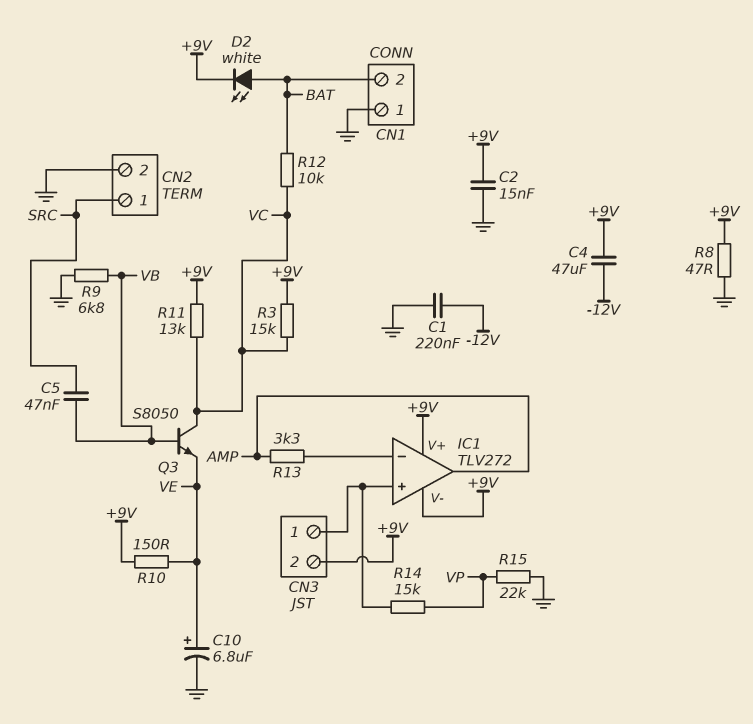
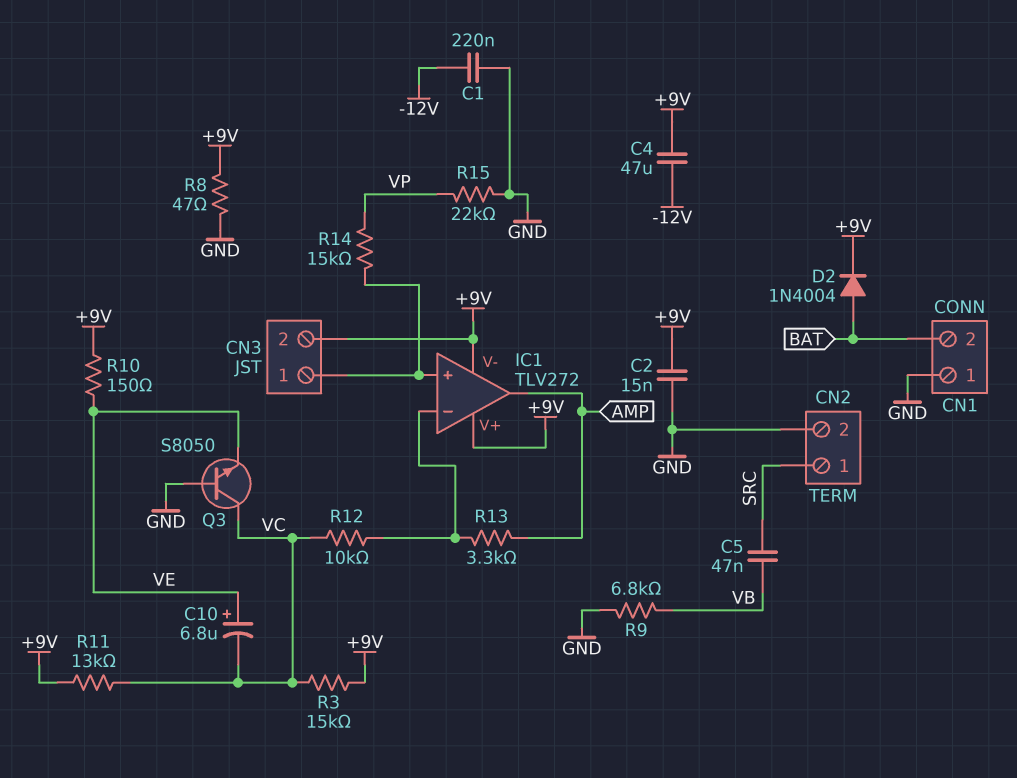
C10: 6.8uF (plus VE, minus GND) -> 6.8uF (plus VE, minus VC)
D2: LED white (A BAT, K +9V) -> diode 1N4004 (A BAT, K +9V)
Q3: NPN S8050 (B VB, C VC, E VE) -> NPN S8050 (B GND, C VC, E VE)
R12: 10k (BAT, VC) -> 10k (IC1/in-, VC)

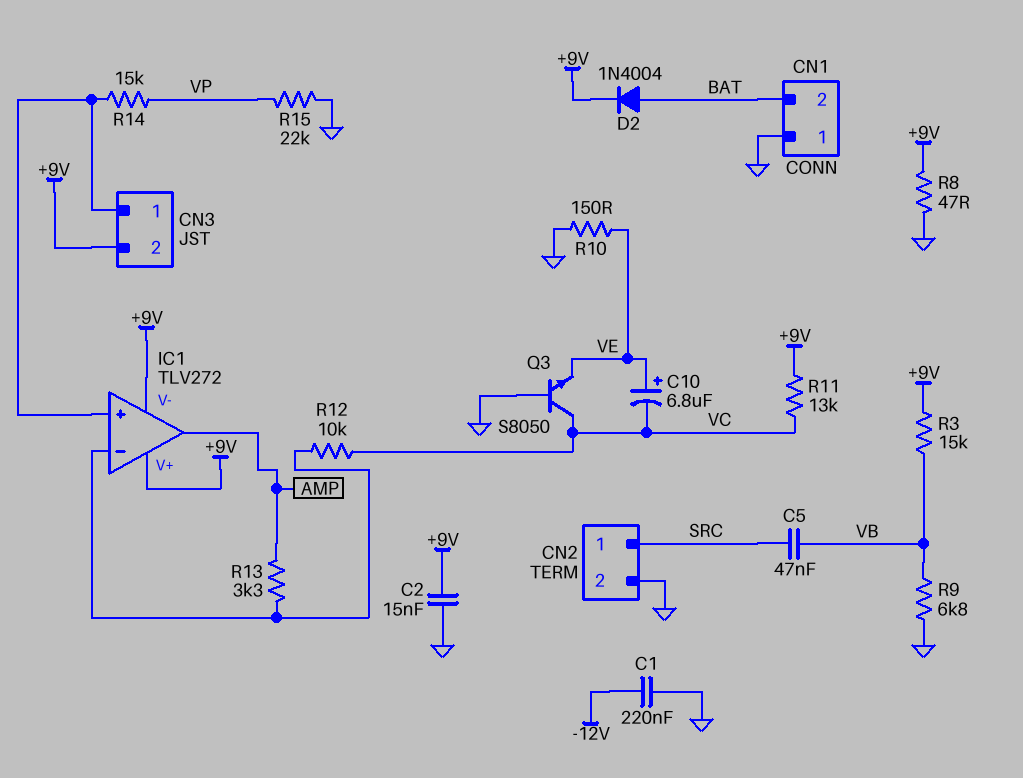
C4: 47uF (+9V, -12V) -> none
R3: 15k (+9V, VC) -> 15k (+9V, VB)
R10: 150 (+9V, VE) -> 150 (GND, VE)

